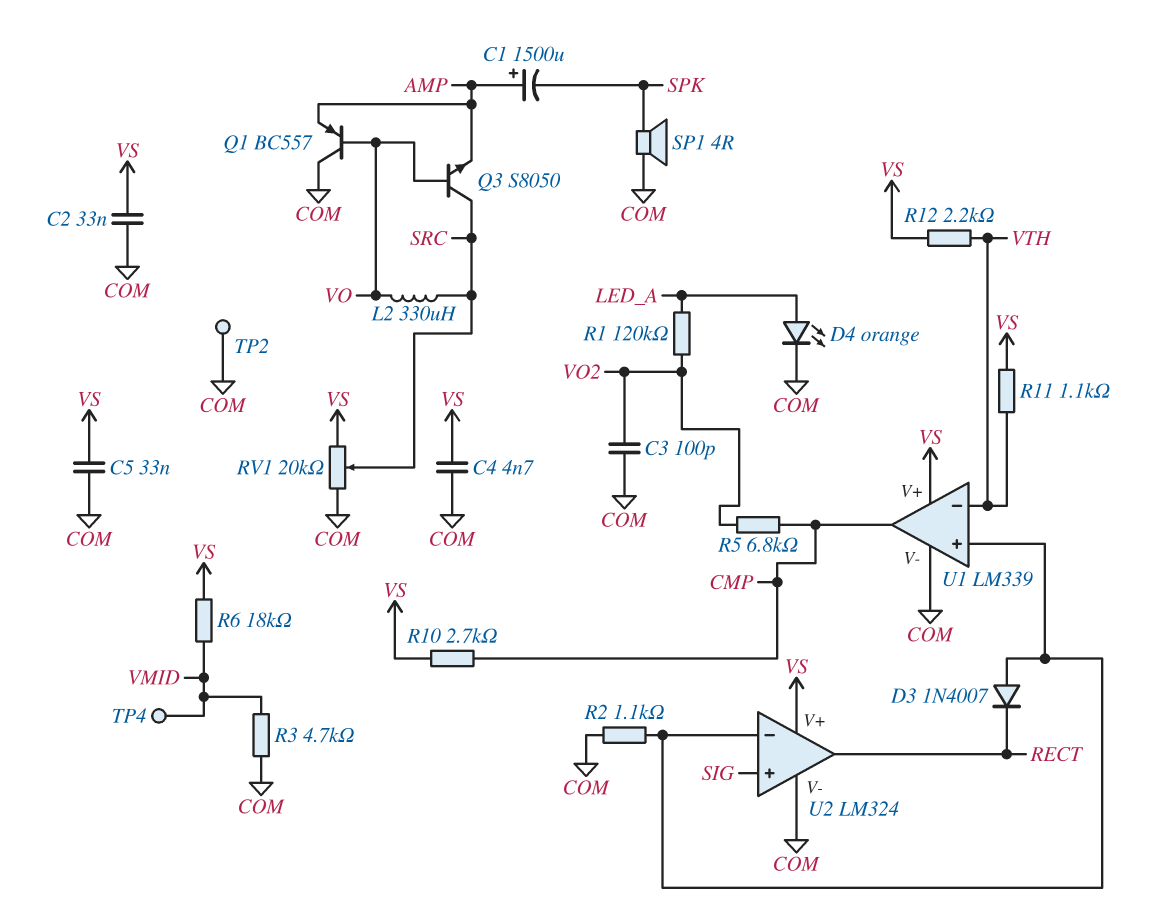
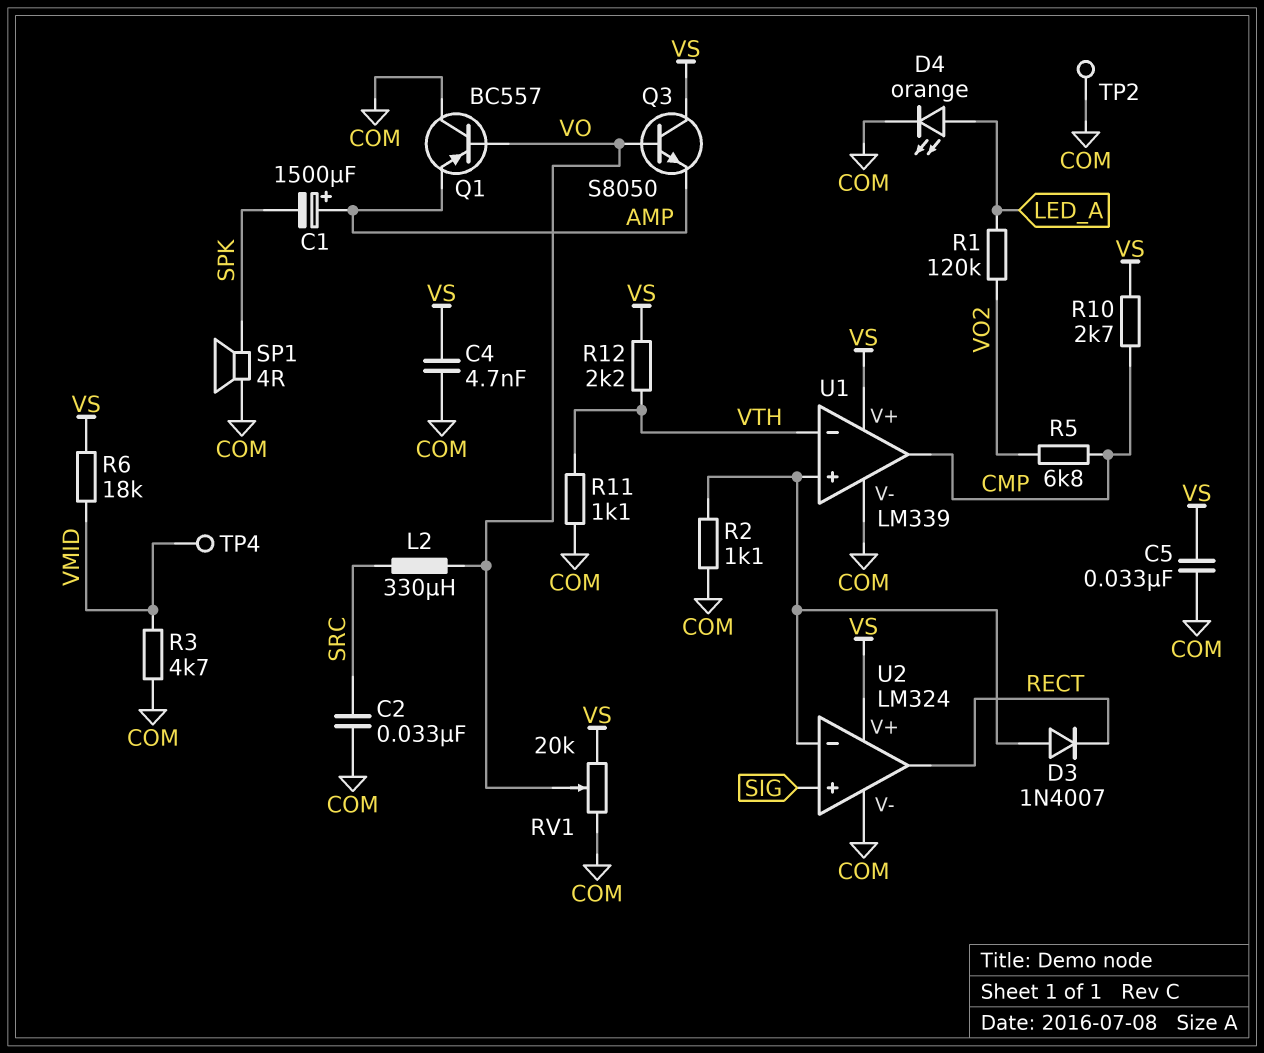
C2: 33nF (COM, VS) -> 33nF (COM, SRC)
C3: 100pF (COM, VO2) -> none
Q3: NPN S8050 (B VO, C SRC, E AMP) -> NPN S8050 (B VO, C VS, E AMP)
R11: 1.1k (VS, VTH) -> 1.1k (COM, VTH)
RV1: 20k (COM, VS, wiper SRC) -> 20k (COM, VS, wiper VO)

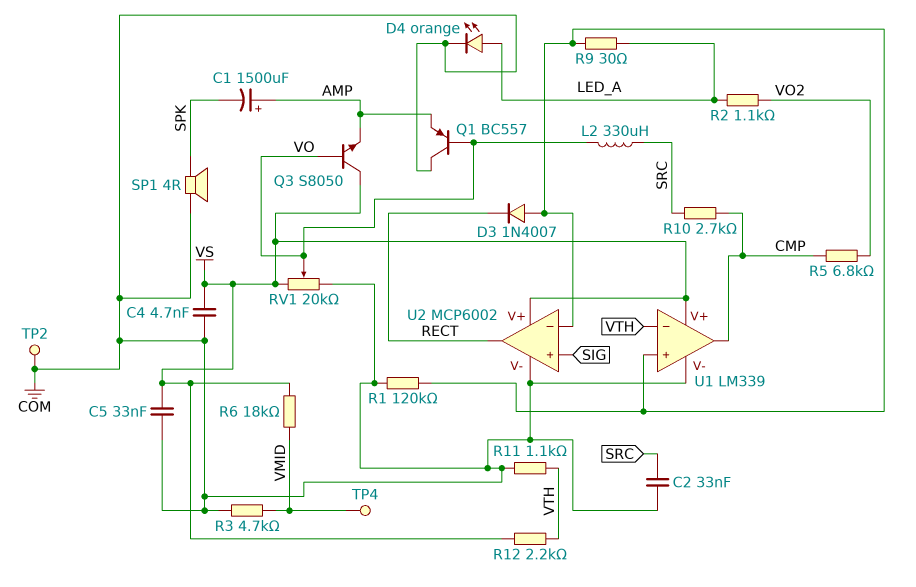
R1: 120k (LED_A, VO2) -> 120k (COM, U1/in+)
R2: 1.1k (COM, U1/in+) -> 1.1k (LED_A, VO2)
R9: none -> 30 (LED_A, U1/in+)
R10: 2.7k (CMP, VS) -> 2.7k (CMP, SRC)
U2: LM324 -> MCP6002

